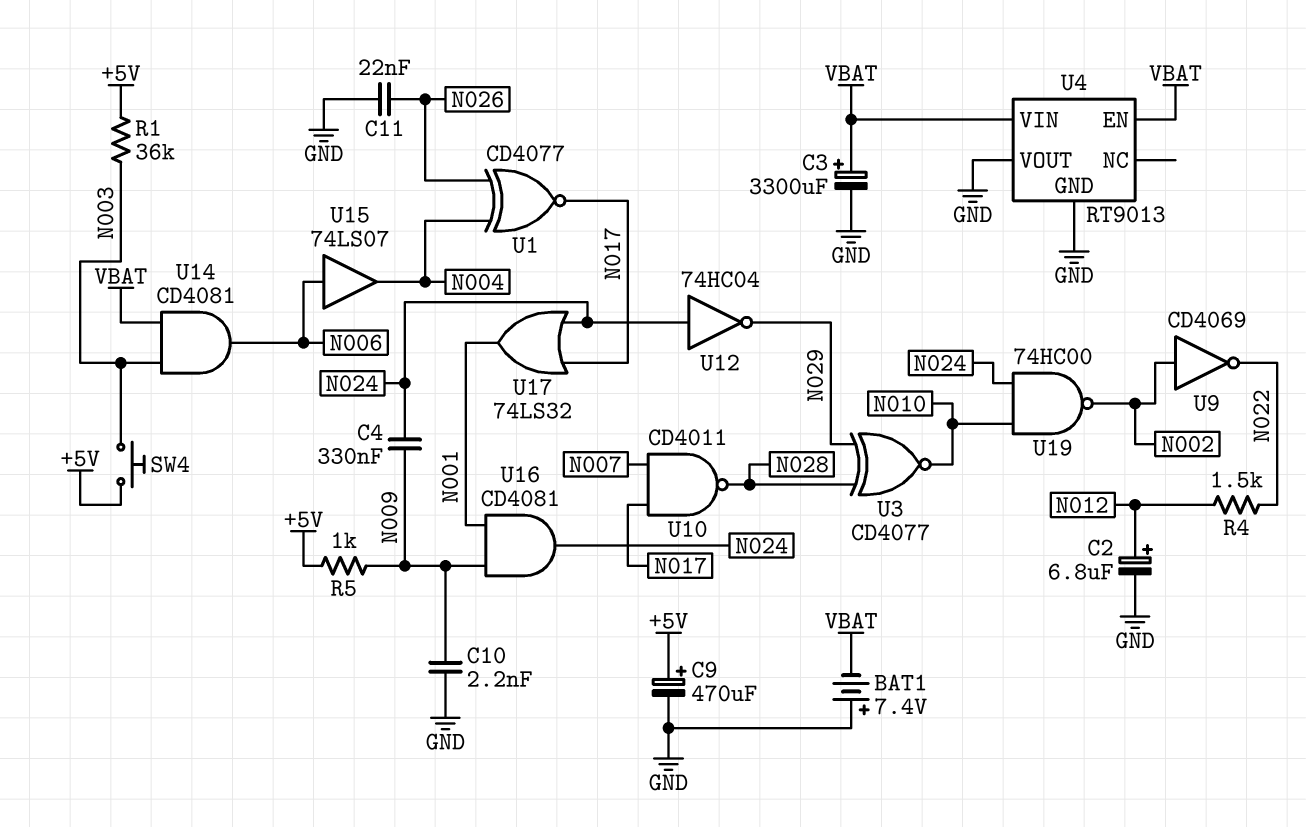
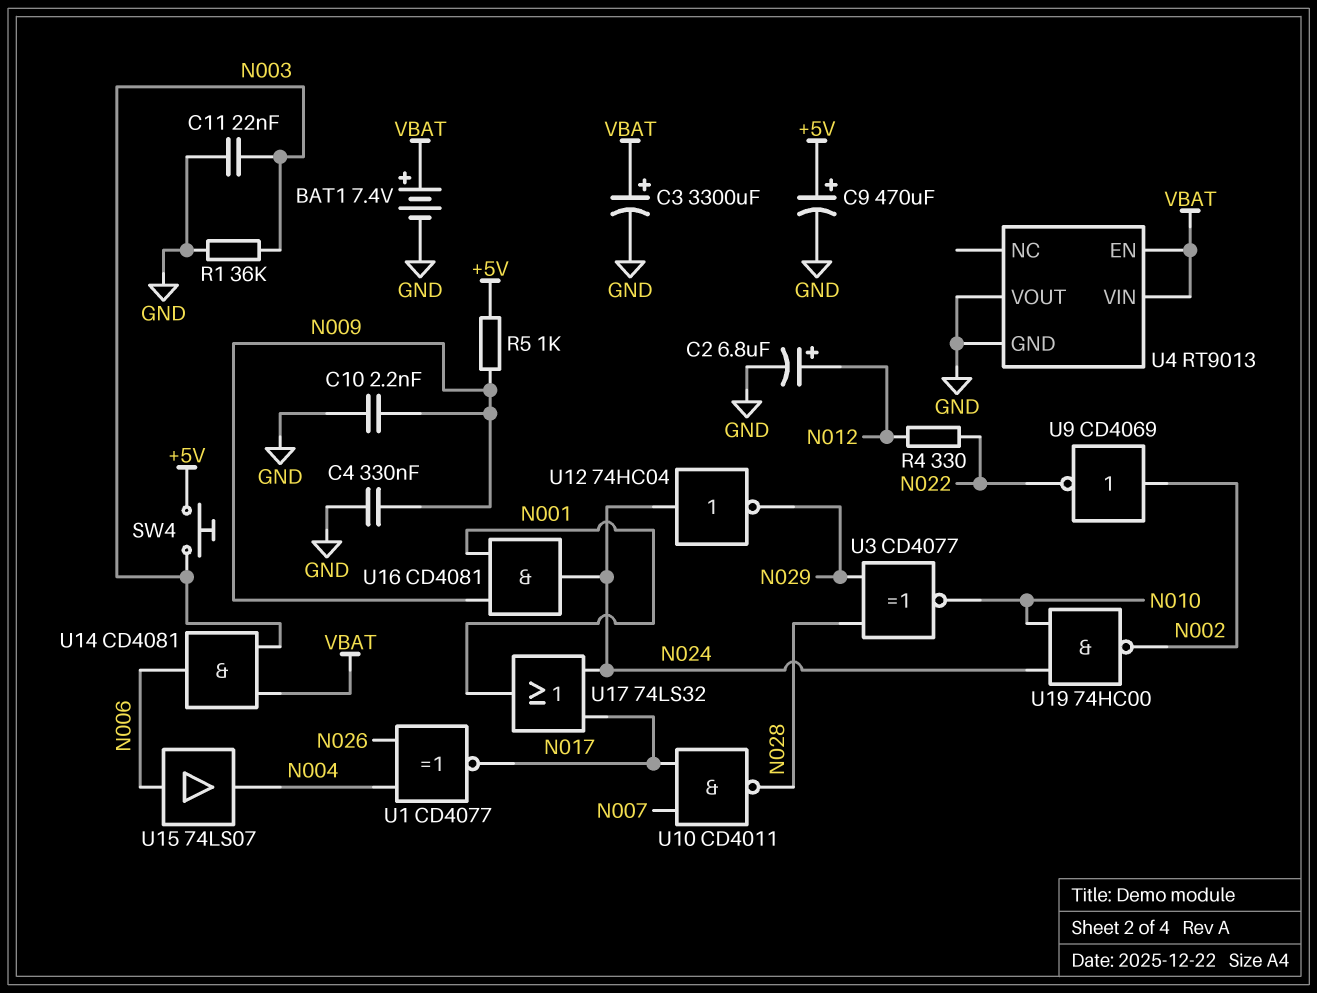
BAT1: 7.4V (plus GND, minus VBAT) -> 7.4V (plus VBAT, minus GND)
C4: 330nF (N009, N024) -> 330nF (GND, N009)
C11: 22nF (GND, N026) -> 22nF (GND, N003)
R1: 36k (+5V, N003) -> 36k (GND, N003)
R4: 1.5k (N012, N022) -> 330 (N012, N022)

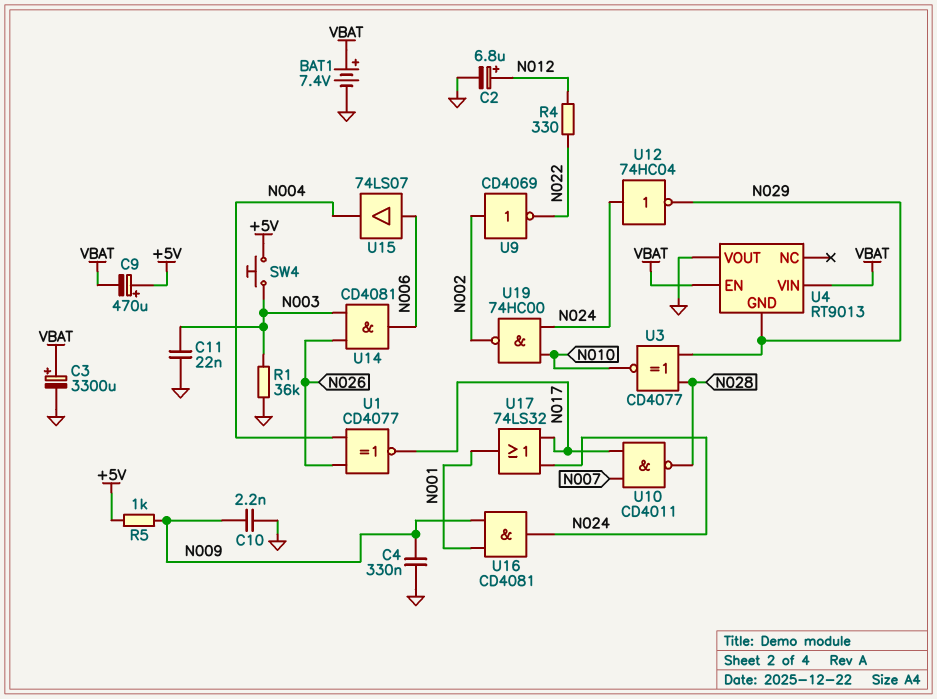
C9: 470uF (plus +5V, minus GND) -> 470uF (plus +5V, minus VBAT)
U4 pin GND: GND -> N029
U14: AND CD4081 (in N003, in VBAT, out N006) -> AND CD4081 (in N003, in N026, out N006)

